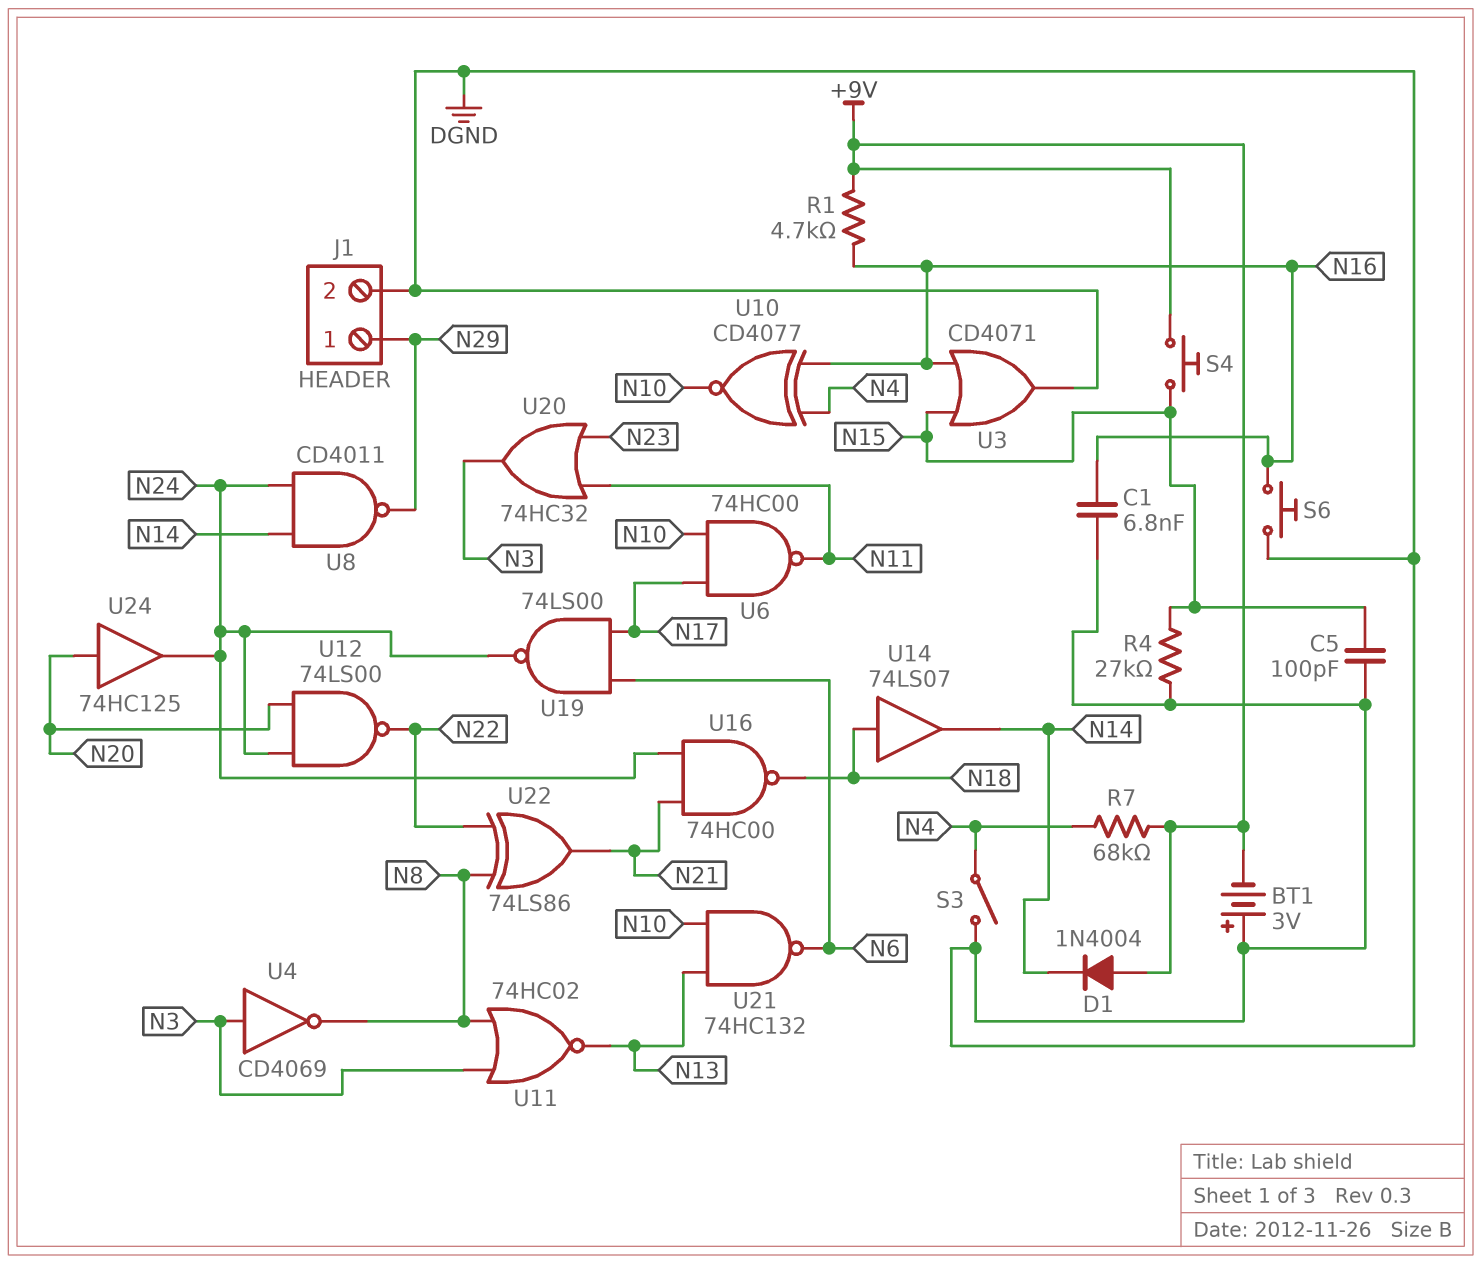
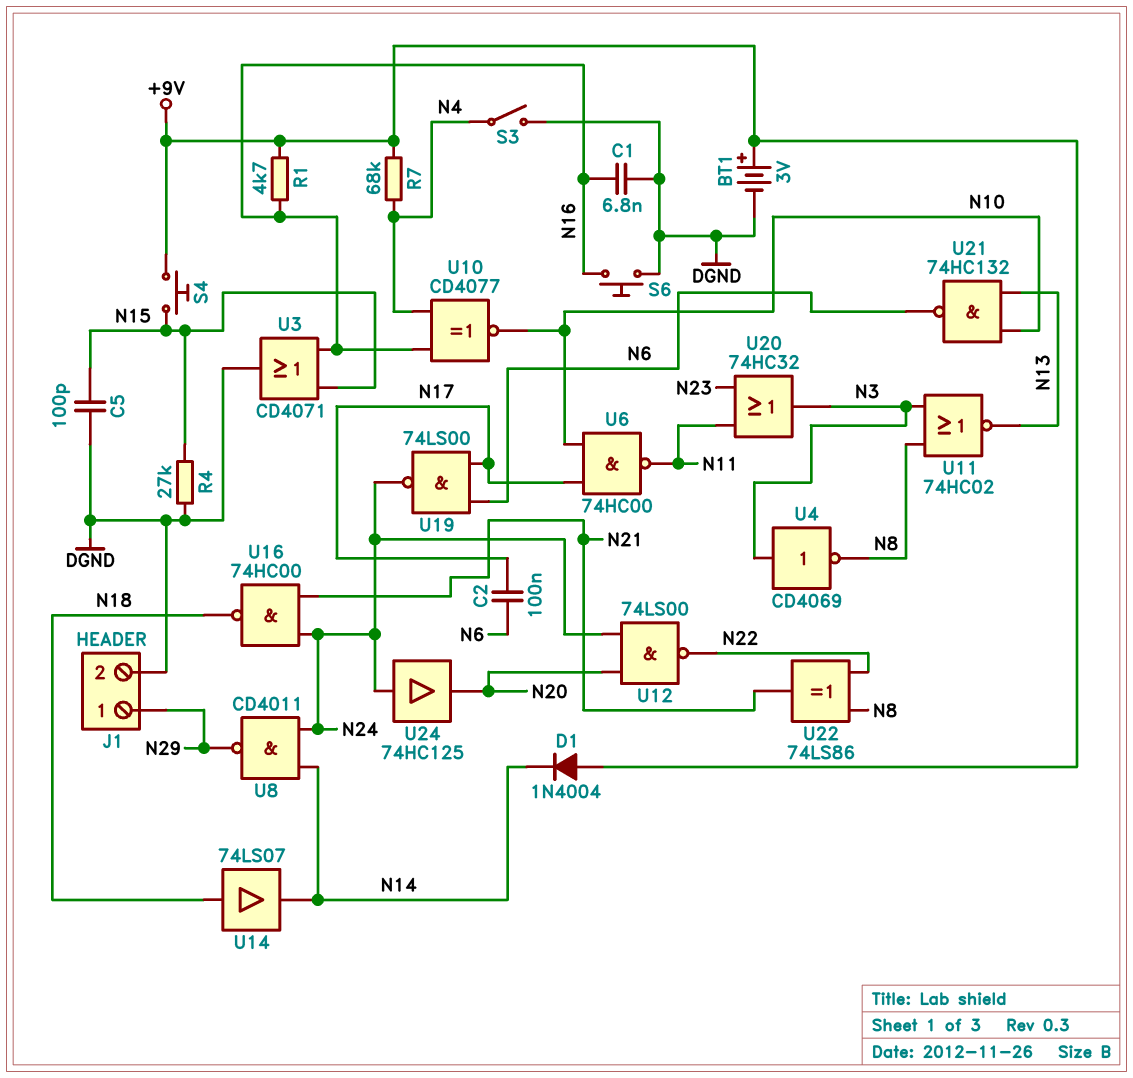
BT1: 3V (plus DGND, minus +9V) -> 3V (plus +9V, minus DGND)
C2: none -> 100nF (N6, N17)
U24: buffer 74HC125 (in N20, out N24) -> buffer 74HC125 (in N24, out N20)

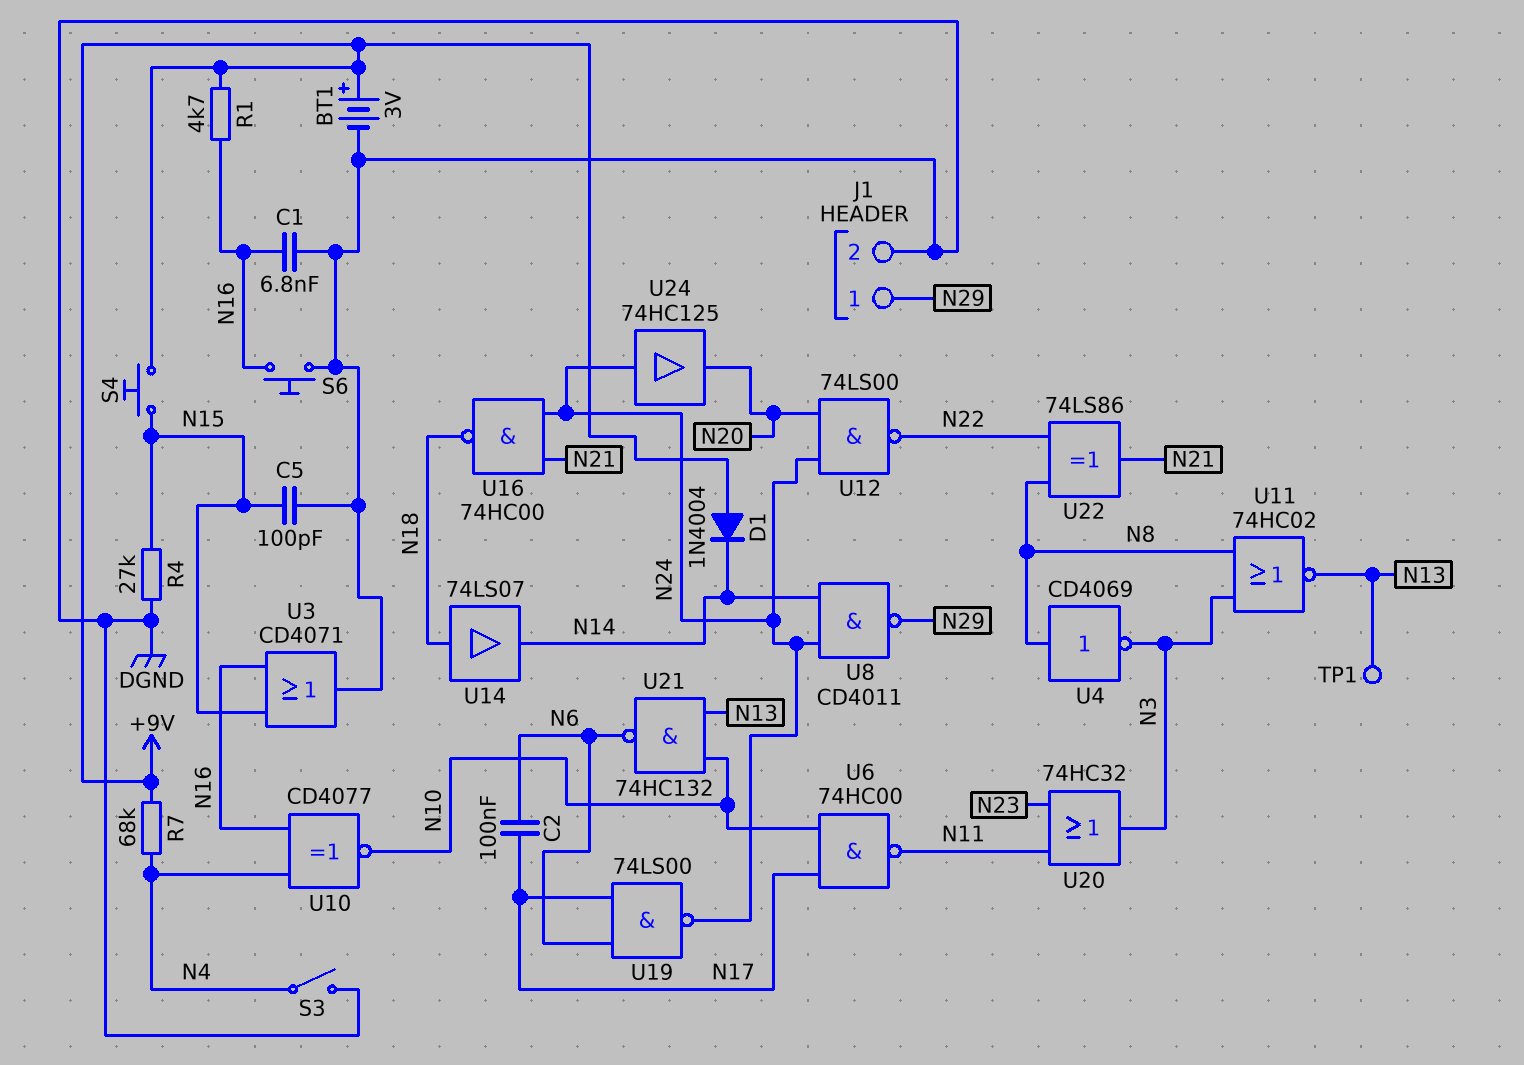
TP1: none -> test point (N13)
U4: NOT CD4069 (in N3, out N8) -> NOT CD4069 (in N8, out N3)

